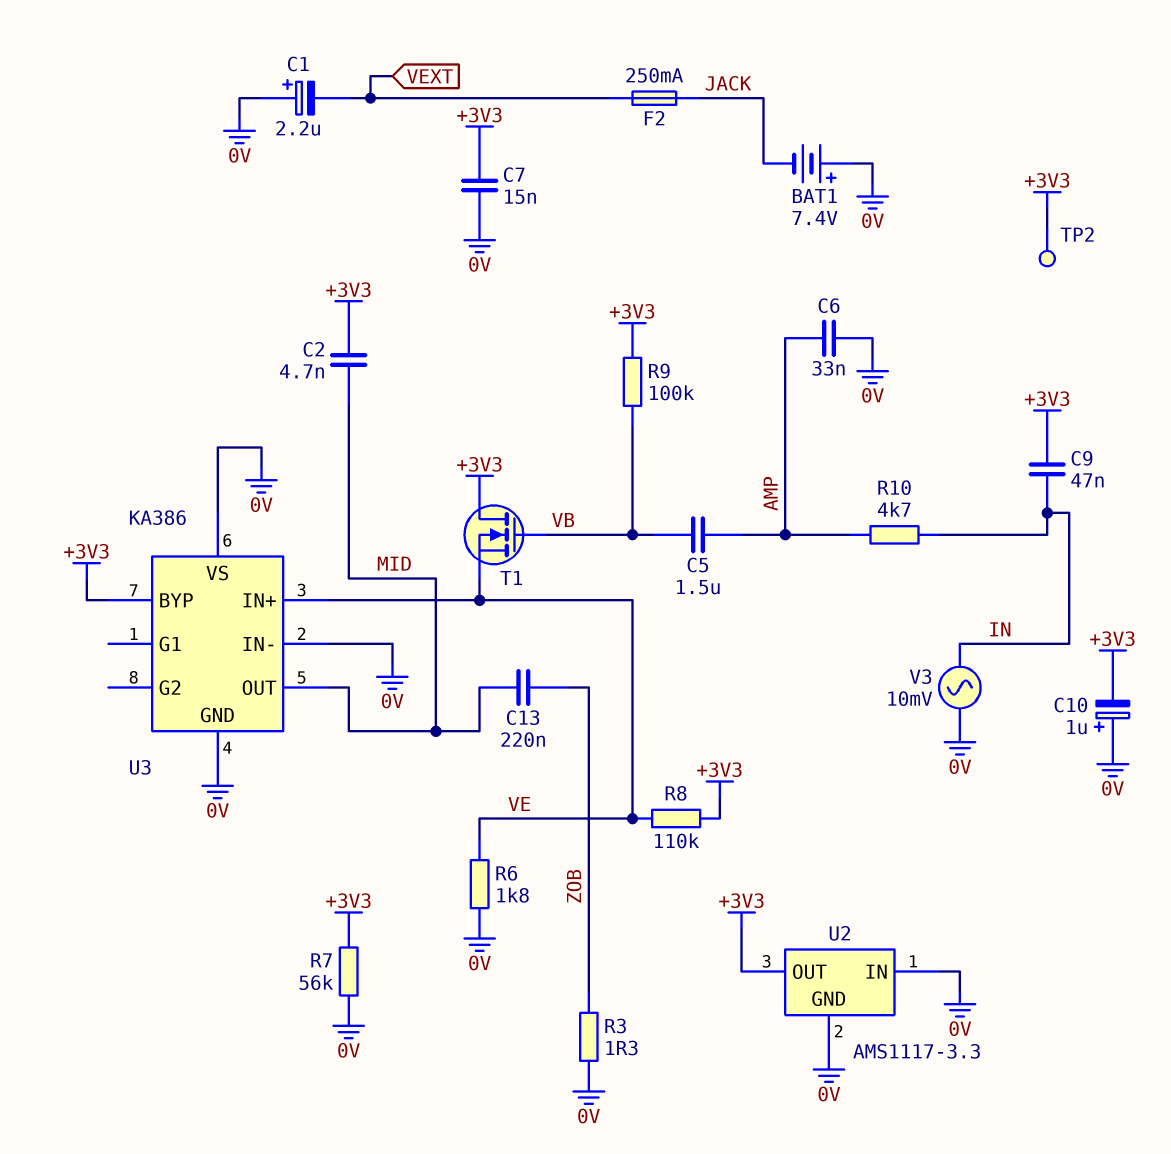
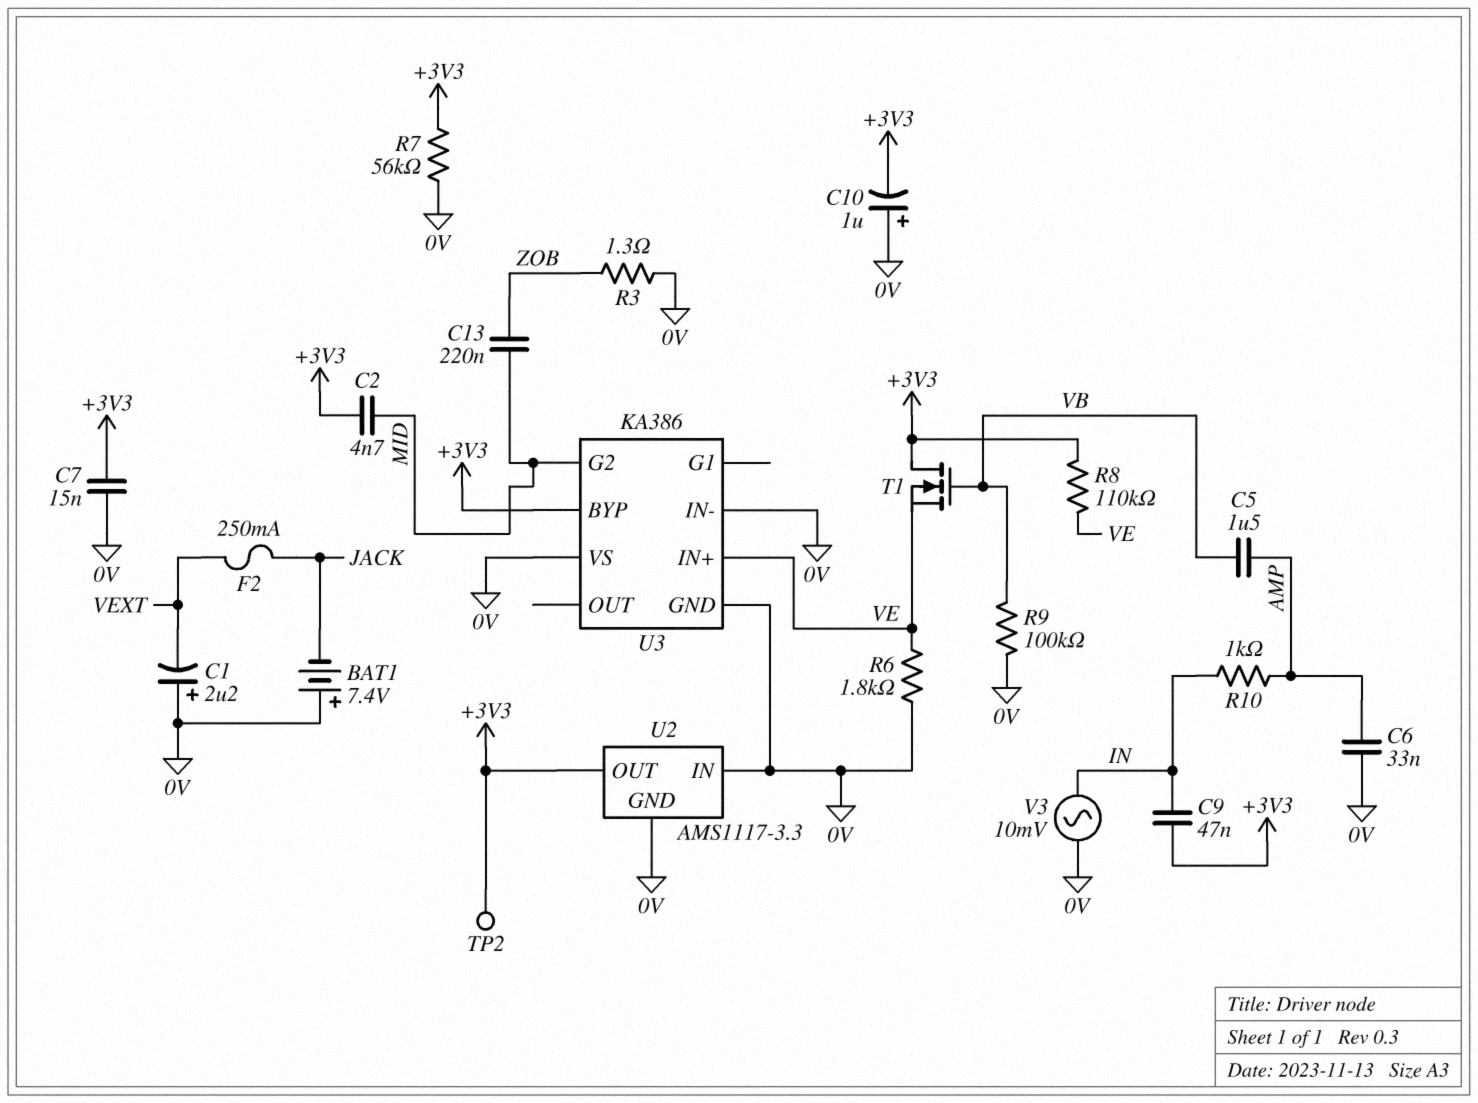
R9: 100k (+3V3, VB) -> 100k (0V, VB)
R10: 4.7k (AMP, IN) -> 1k (AMP, IN)
U3 pin G2: none -> MID
U3 pin OUT: MID -> none

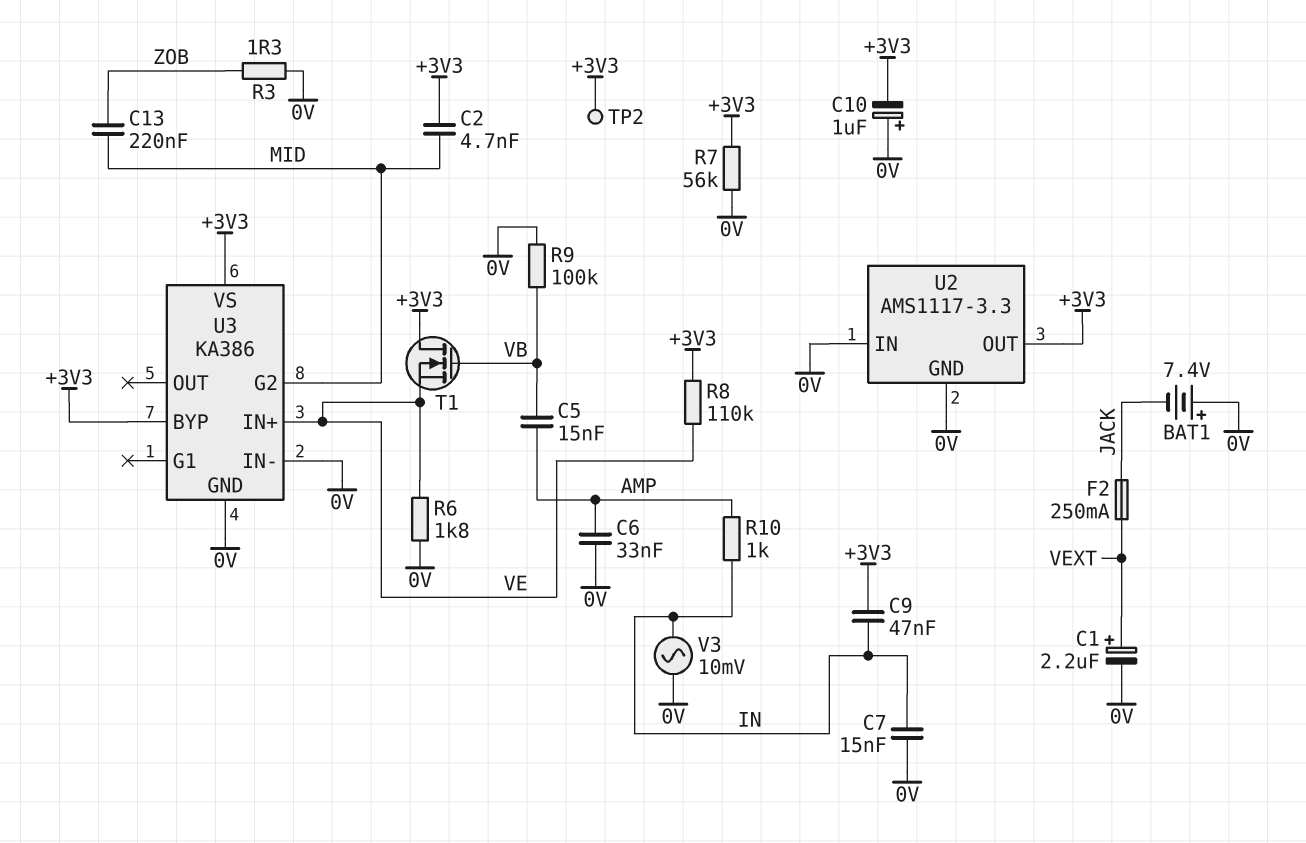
C1: 2.2uF (plus 0V, minus VEXT) -> 2.2uF (plus VEXT, minus 0V)
C5: 1.5uF (AMP, VB) -> 15nF (AMP, VB)
C7: 15nF (+3V3, 0V) -> 15nF (0V, IN)
U3 pin VS: 0V -> +3V3

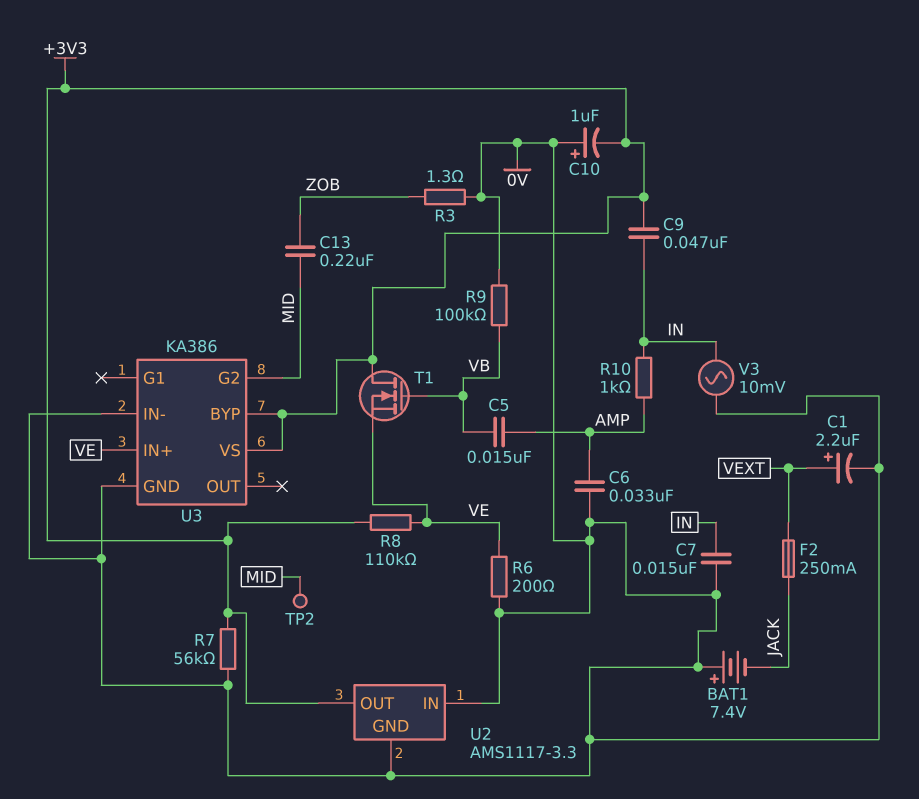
C2: 4.7nF (+3V3, MID) -> none
R6: 1.8k (0V, VE) -> 200 (0V, VE)
TP2: test point (+3V3) -> test point (MID)

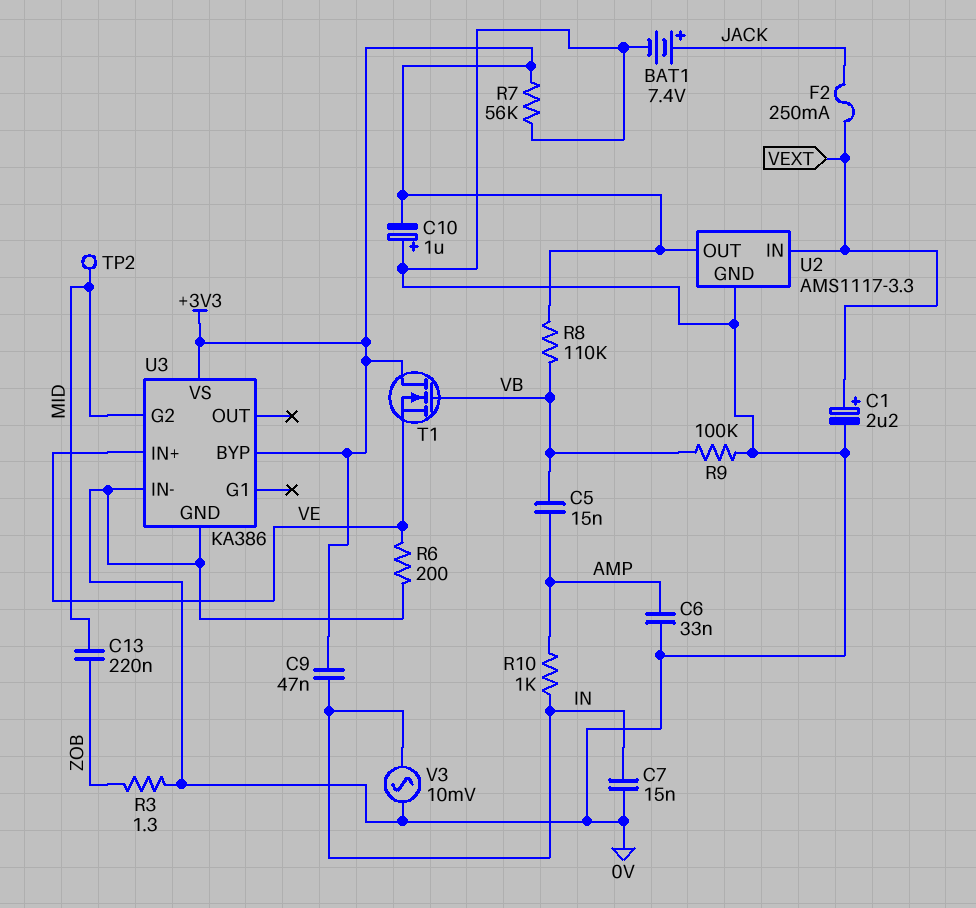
BAT1: 7.4V (plus 0V, minus JACK) -> 7.4V (plus JACK, minus 0V)
R8: 110k (+3V3, VE) -> 110k (+3V3, VB)
U2 pin IN: 0V -> VEXT

